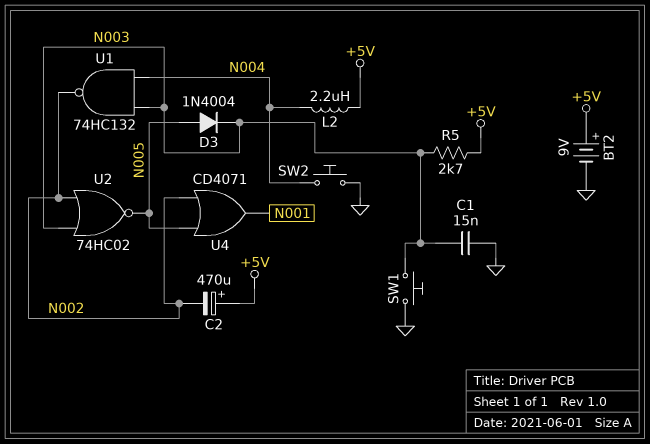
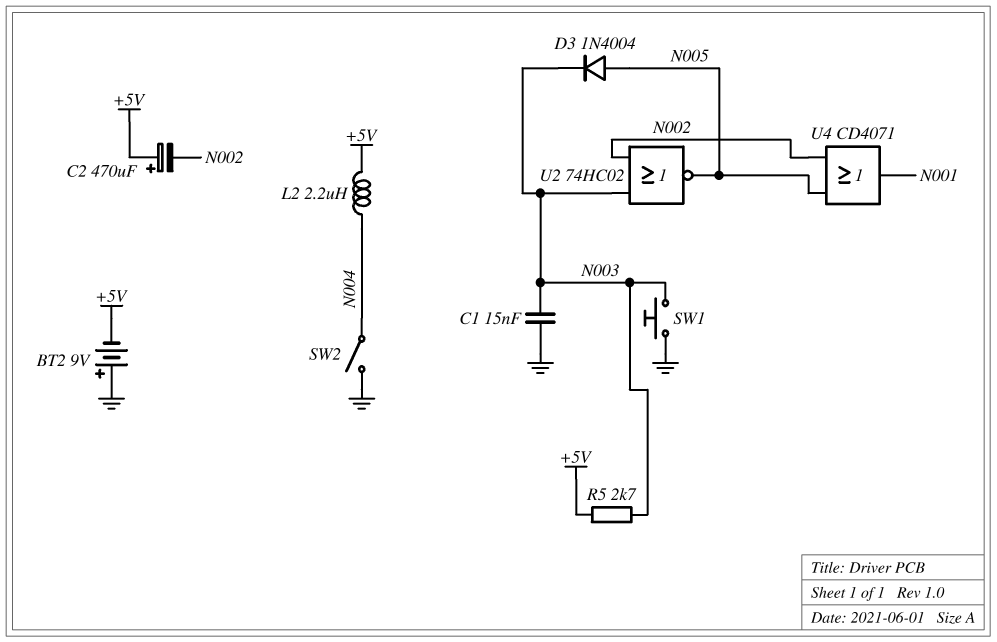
BT2: 9V (plus +5V, minus GND) -> 9V (plus GND, minus +5V)
SW2: button (GND, N004) -> switch (GND, N004)
U1: NAND 74HC132 (in N003, in N004, out N002) -> none

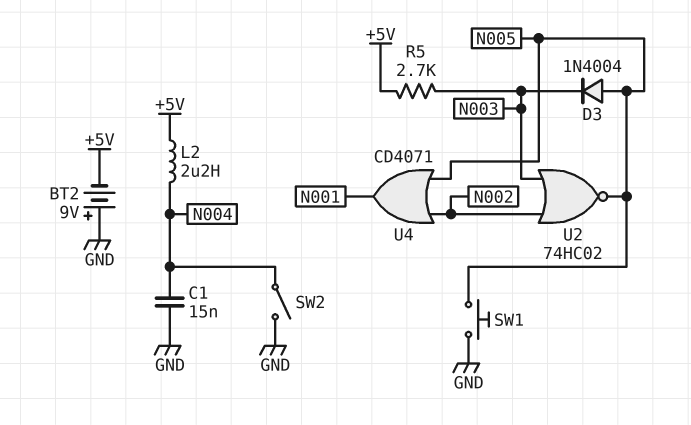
C1: 15nF (GND, N003) -> 15nF (GND, N004)
C2: 470uF (plus +5V, minus N002) -> none
SW1: button (GND, N003) -> button (GND, N005)

